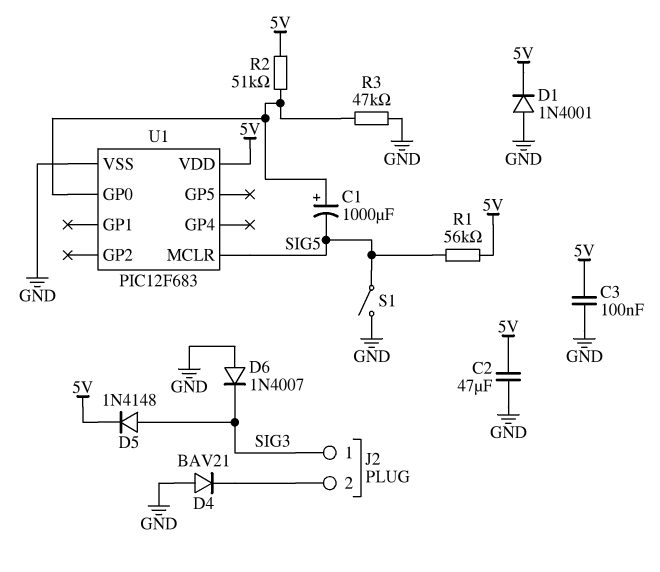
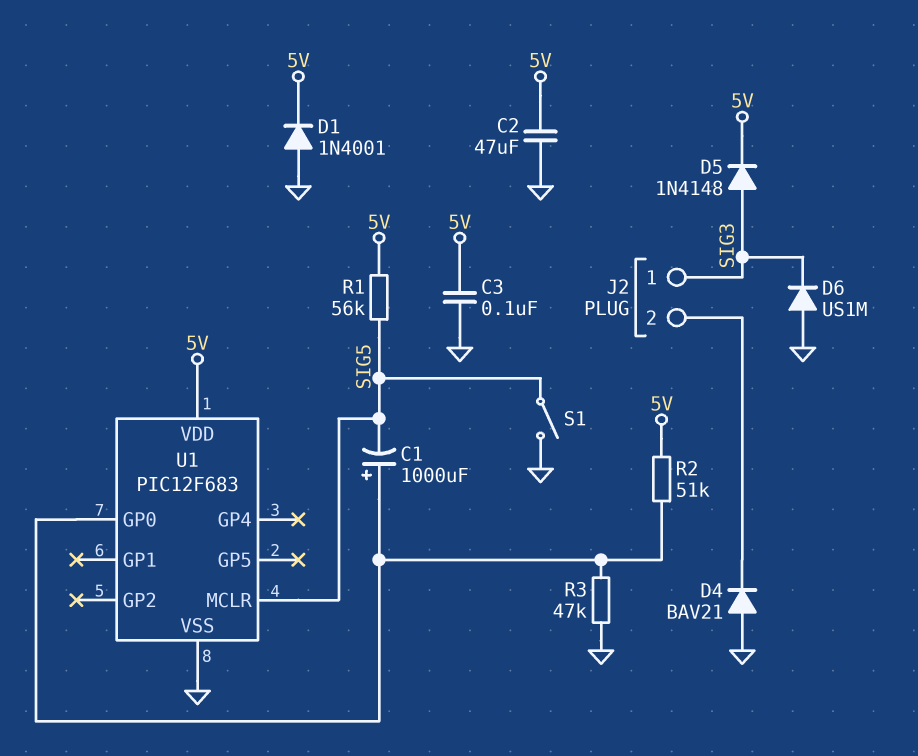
D6: diode 1N4007 (A GND, K SIG3) -> diode US1M (A GND, K SIG3)

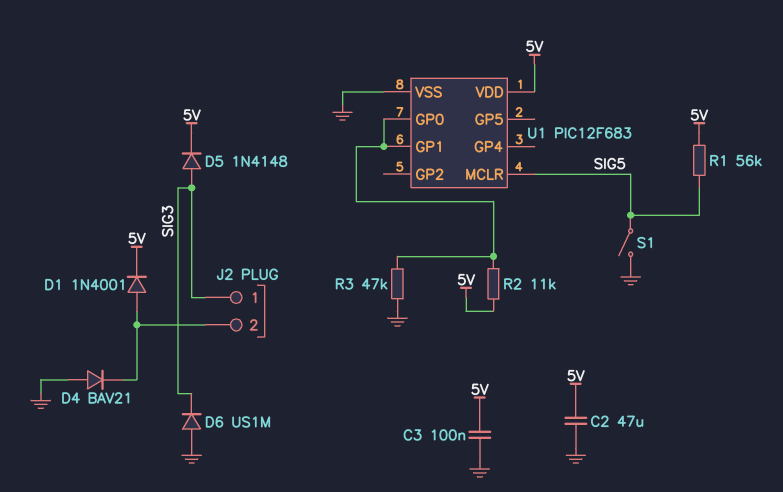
C1: 1000uF (plus U1/GP0, minus SIG5) -> none
D1: diode 1N4001 (A GND, K 5V) -> diode 1N4001 (A J2/2, K 5V)
R2: 51k (5V, U1/GP0) -> 11k (5V, U1/GP0)
U1 pin GP1: none -> U1/GP0

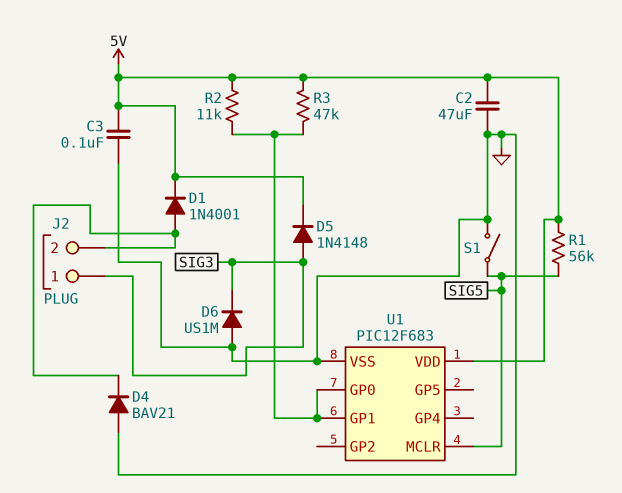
R3: 47k (GND, U1/GP0) -> 47k (5V, U1/GP0)

